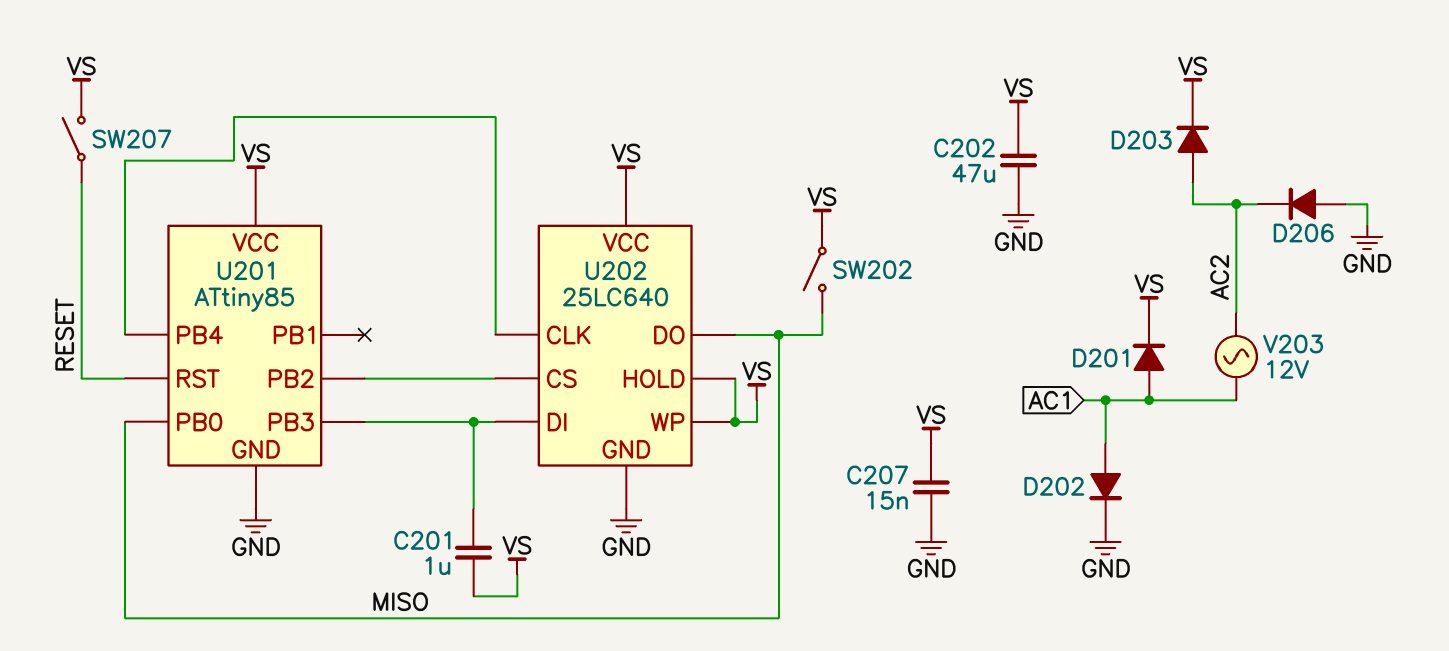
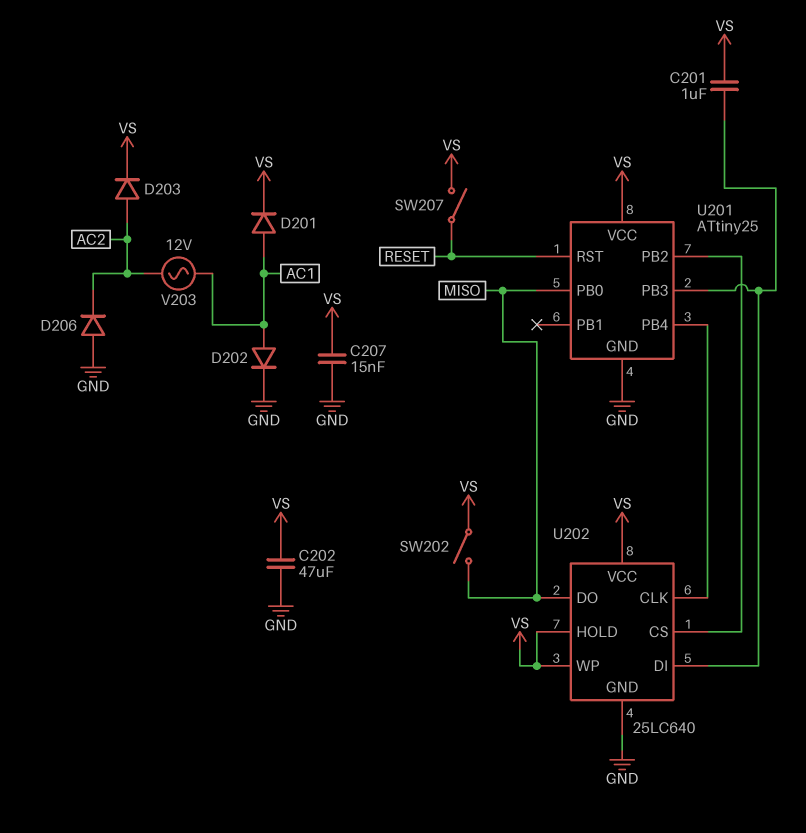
U201: ATtiny85 -> ATtiny25

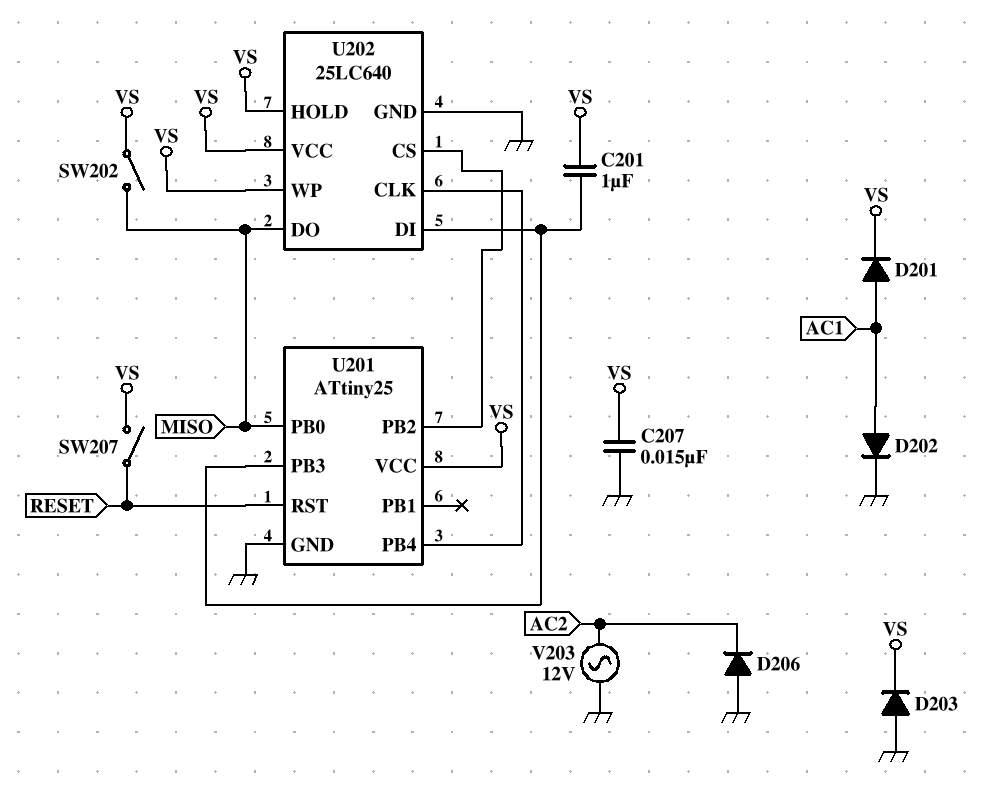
C202: 47uF (GND, VS) -> none
D203: diode (A AC2, K VS) -> diode (A GND, K VS)
V203: AC 12V (AC1, AC2) -> AC 12V (AC2, GND)

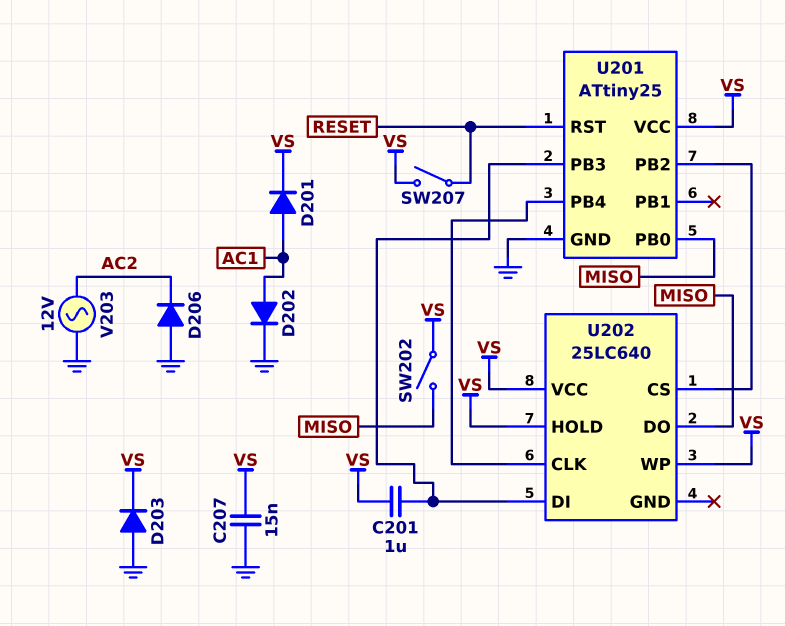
U202 pin GND: GND -> none

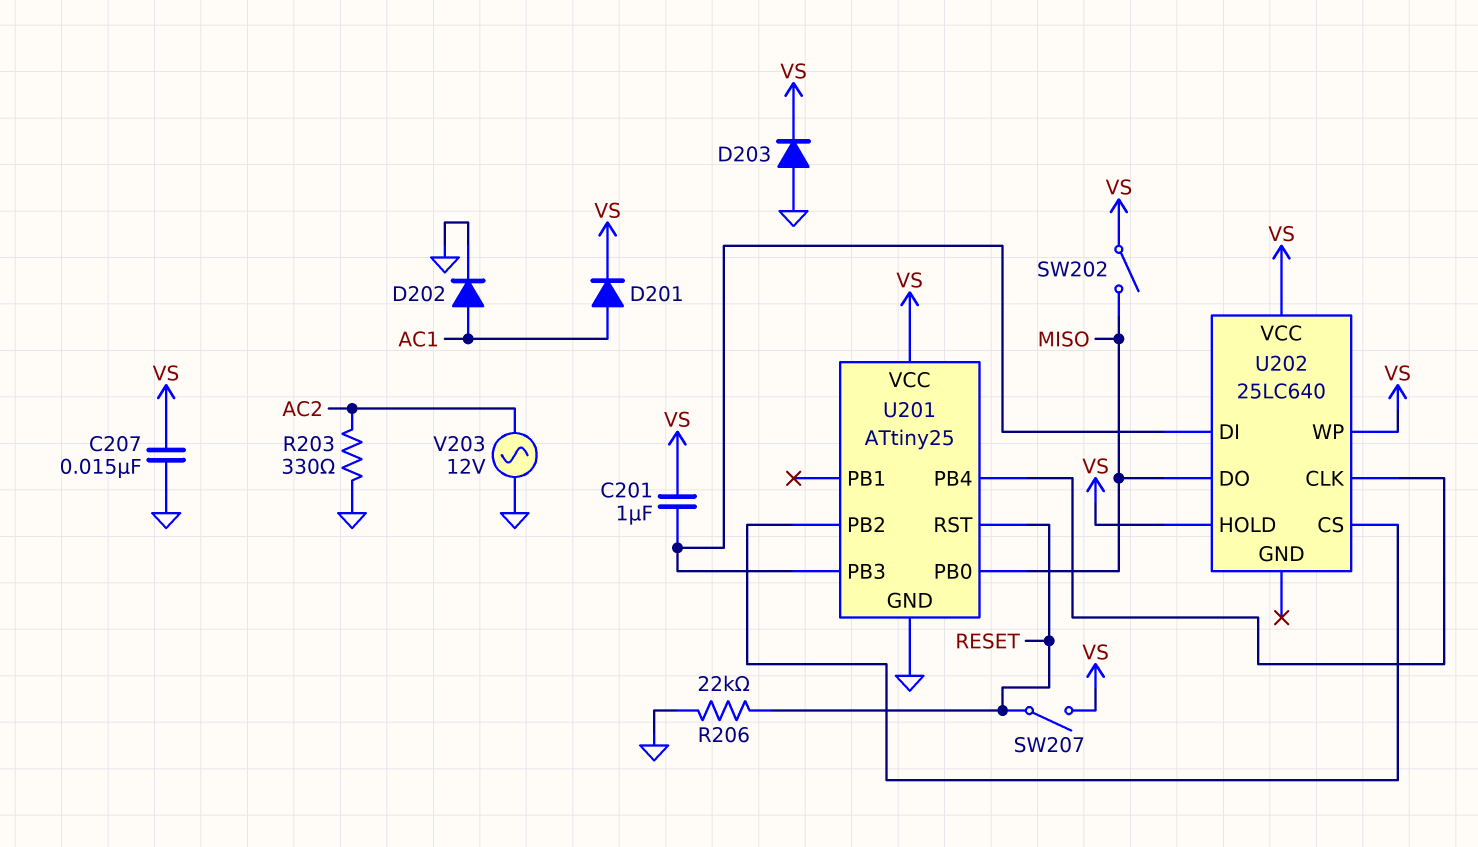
D206: diode (A GND, K AC2) -> none
R203: none -> 330 (AC2, GND)
R206: none -> 22k (GND, RESET)

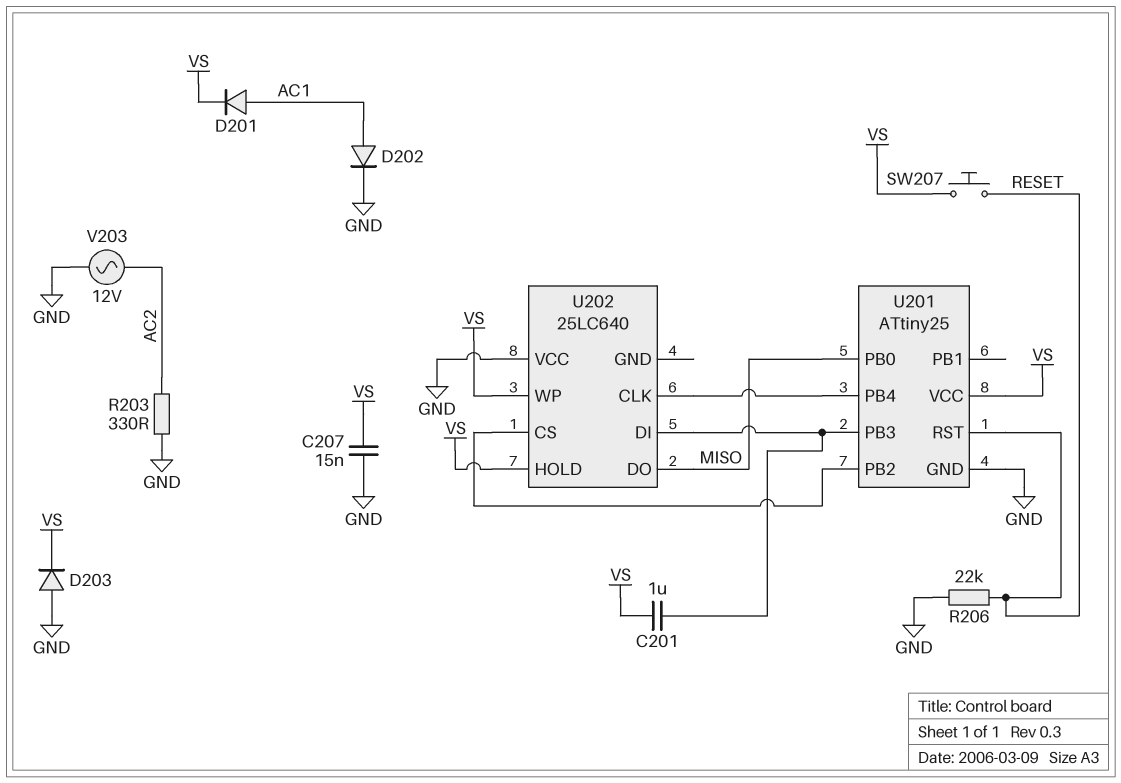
SW202: switch (MISO, VS) -> none
SW207: switch (RESET, VS) -> button (RESET, VS)
U202 pin VCC: VS -> GND

